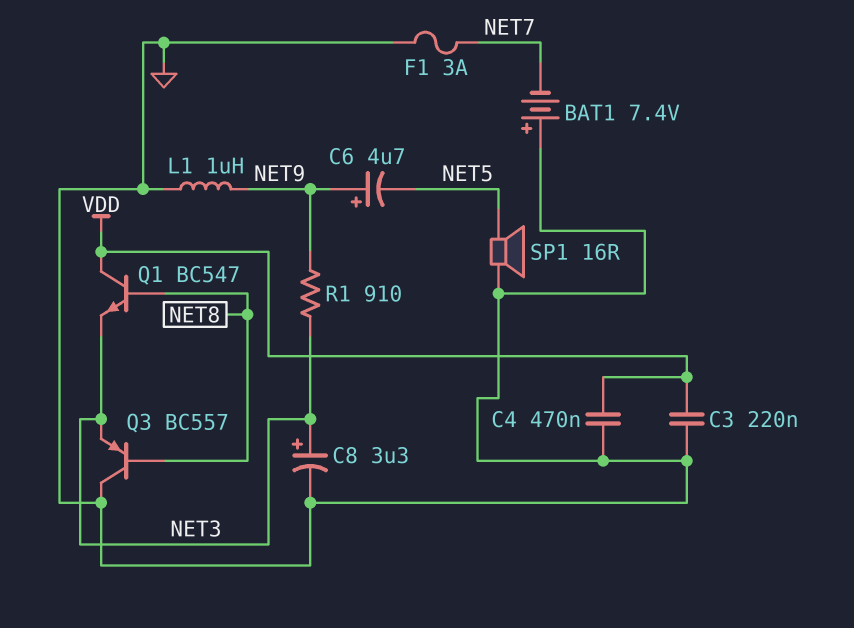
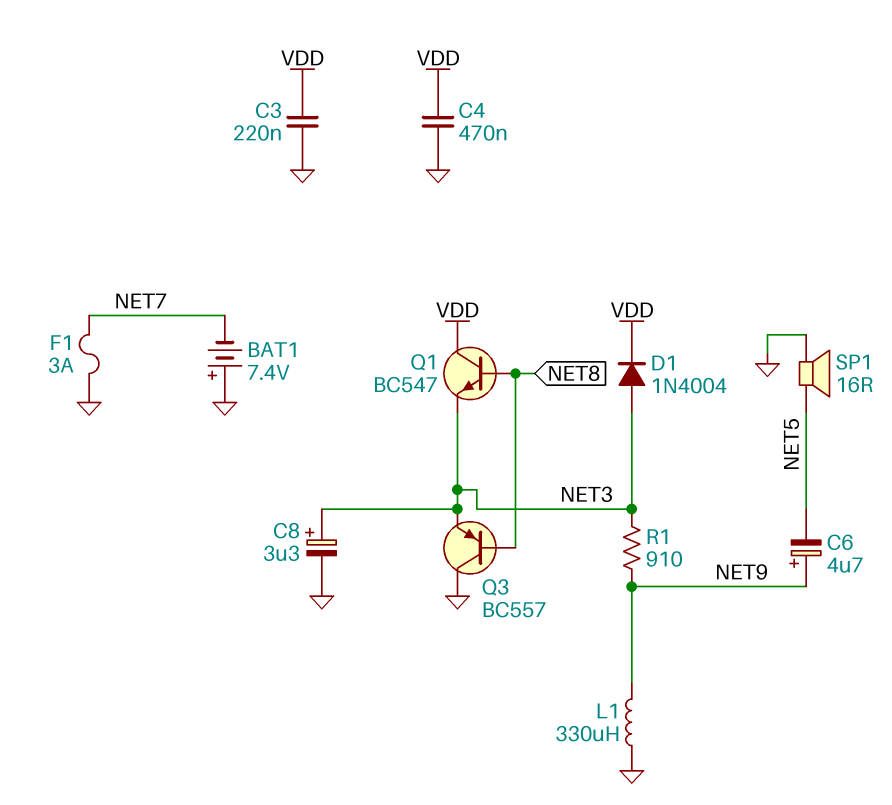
D1: none -> diode 1N4004 (A NET3, K VDD)
L1: 1uH (GND, NET9) -> 330uH (GND, NET9)

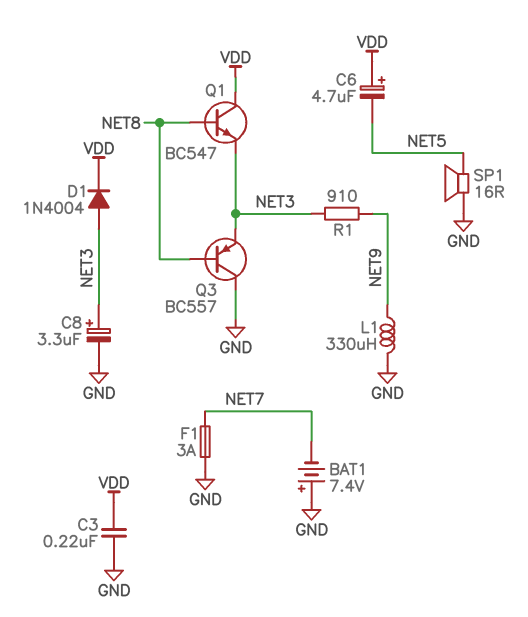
C4: 470nF (GND, VDD) -> none
C6: 4.7uF (plus NET9, minus NET5) -> 4.7uF (plus VDD, minus NET5)

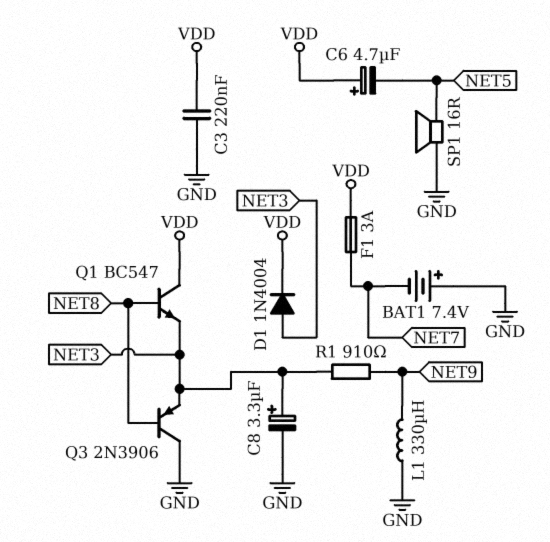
F1: 3A (GND, NET7) -> 3A (NET7, VDD)
Q3: PNP BC557 (B NET8, C GND, E NET3) -> PNP 2N3906 (B NET8, C GND, E NET3)

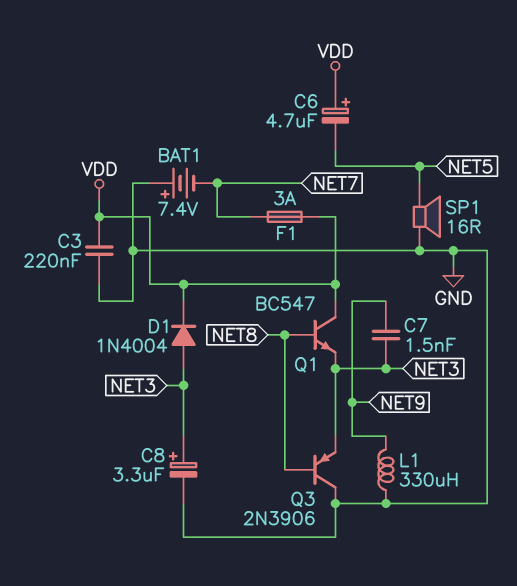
C7: none -> 1.5nF (NET3, NET9)
R1: 910 (NET3, NET9) -> none

